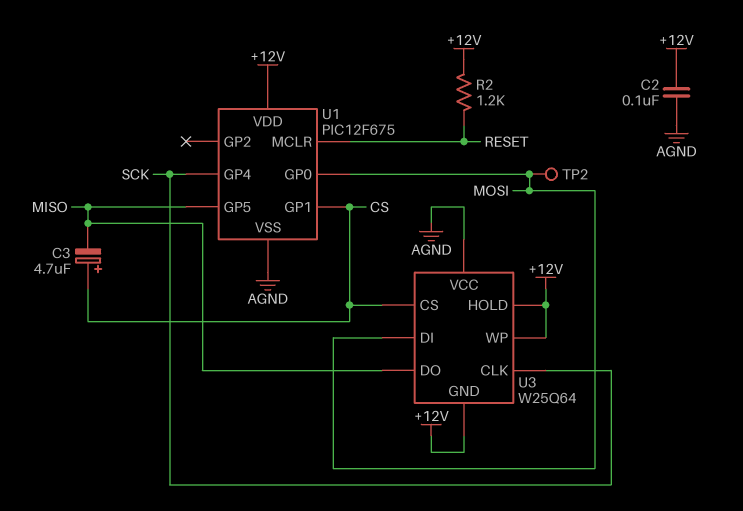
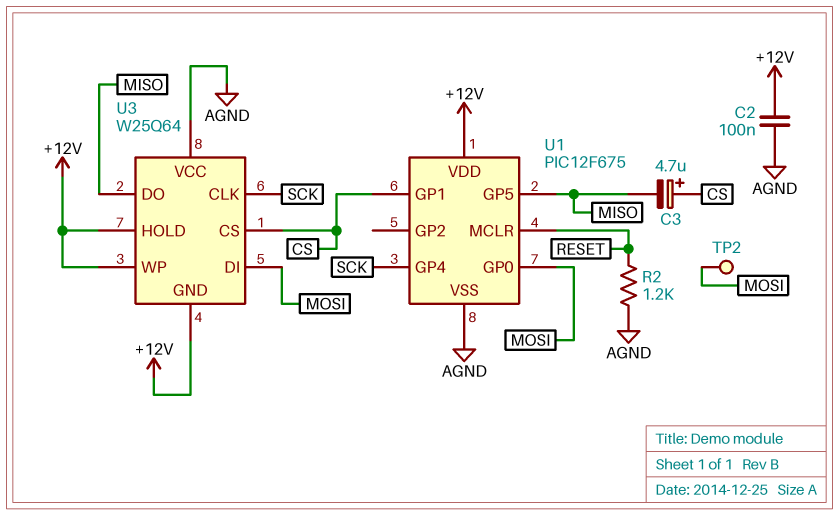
R2: 1.2k (+12V, RESET) -> 1.2k (AGND, RESET)

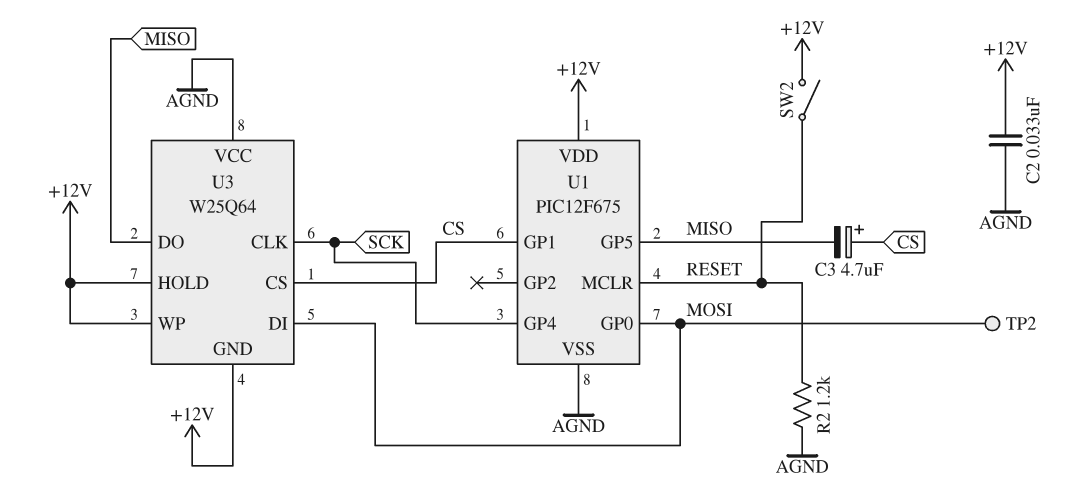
C2: 100nF (+12V, AGND) -> 33nF (+12V, AGND)
SW2: none -> switch (+12V, RESET)

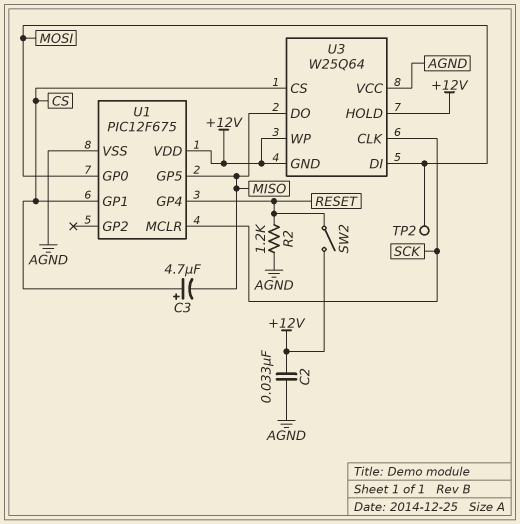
U1 pin GP4: SCK -> RESET
U1 pin MCLR: RESET -> SCK

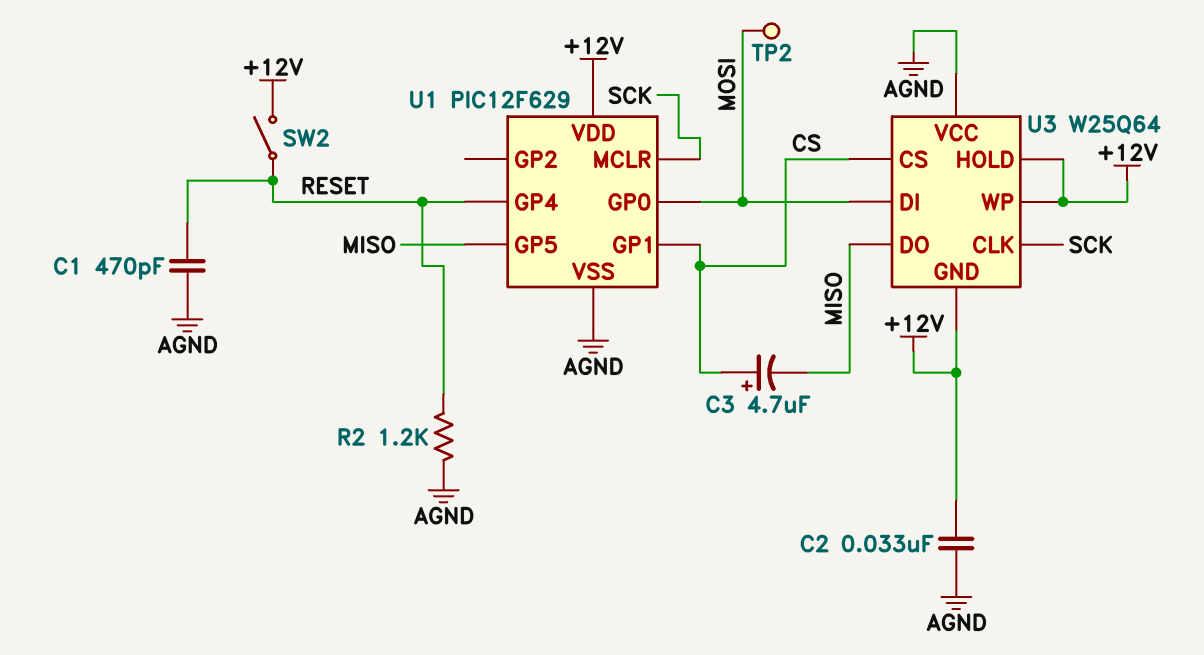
C1: none -> 470pF (AGND, RESET)
U1: PIC12F675 -> PIC12F629

